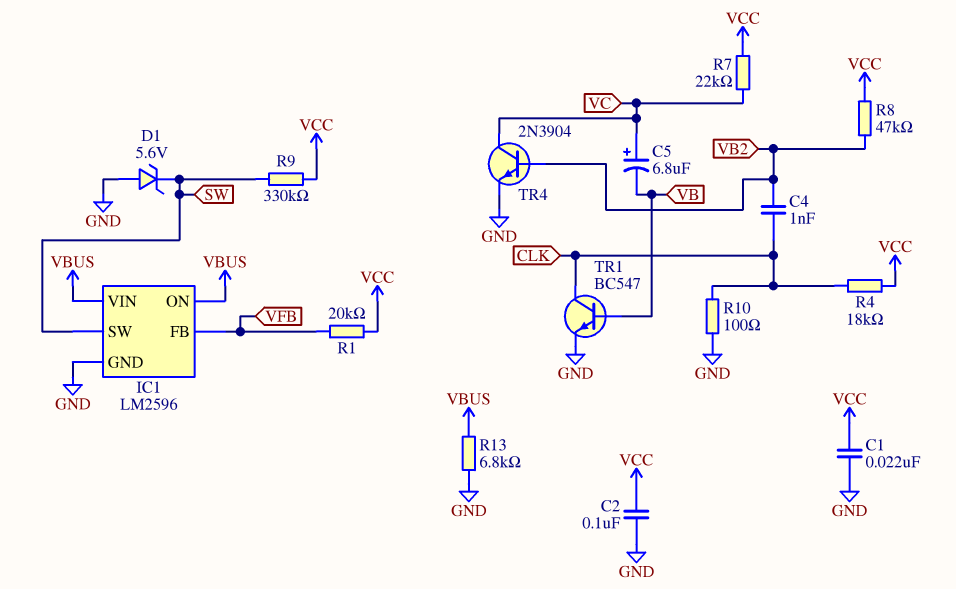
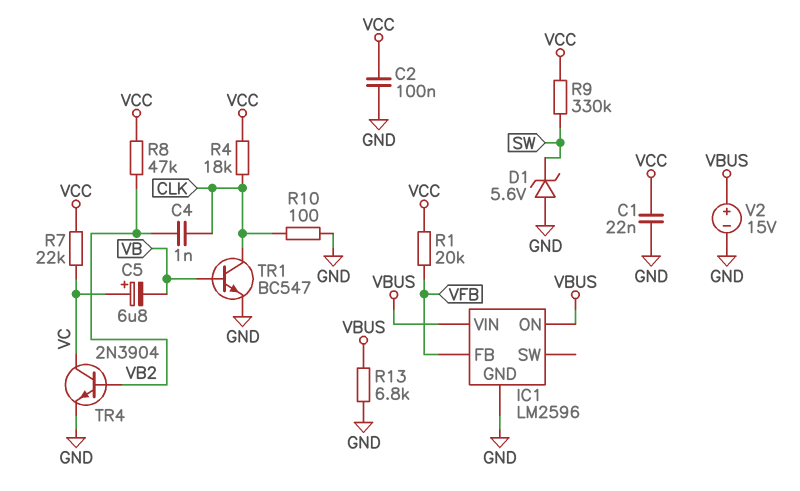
IC1 pin SW: SW -> none
V2: none -> 15V (plus VBUS, minus GND)

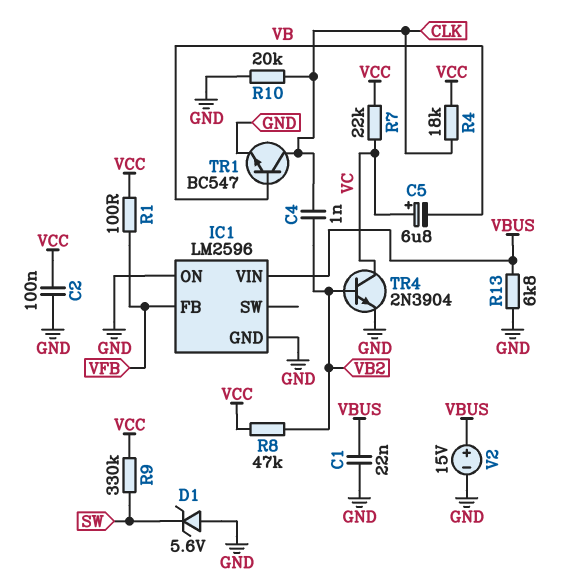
C1: 22nF (GND, VCC) -> 22nF (GND, VBUS)
IC1 pin ON: VBUS -> GND
R1: 20k (VCC, VFB) -> 100 (VCC, VFB)
R10: 100 (CLK, GND) -> 20k (CLK, GND)

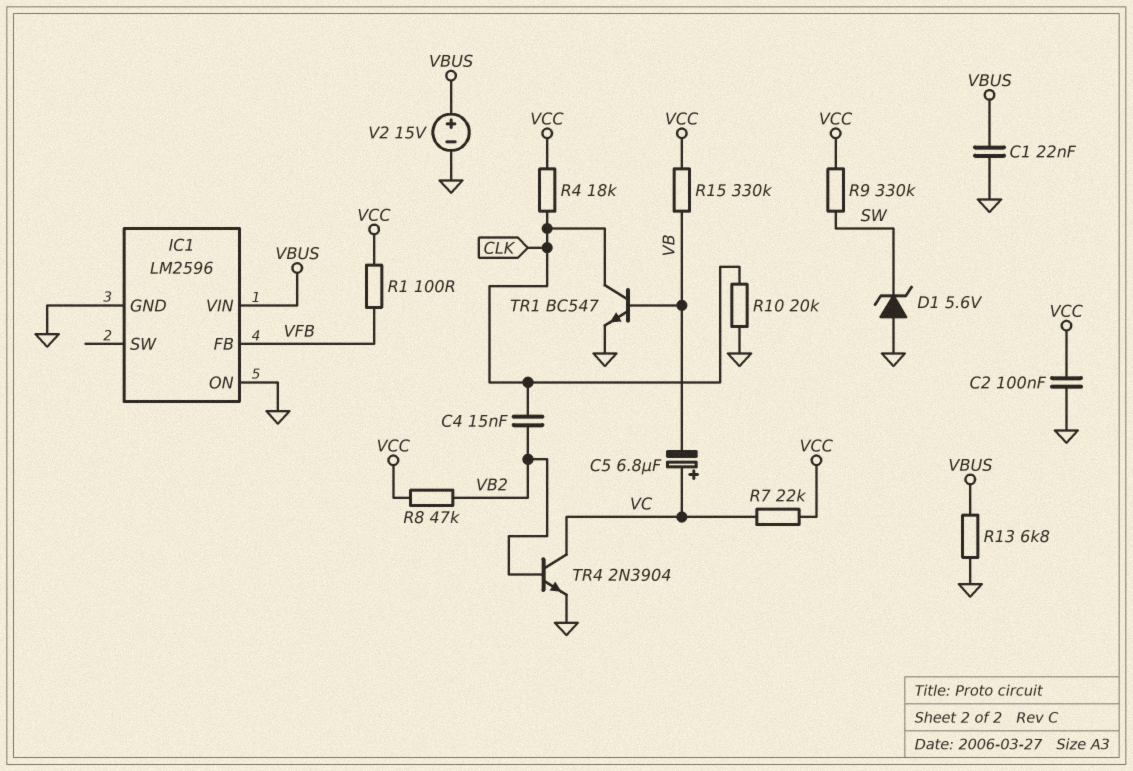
C4: 1nF (CLK, VB2) -> 15nF (CLK, VB2)
R15: none -> 330k (VB, VCC)

